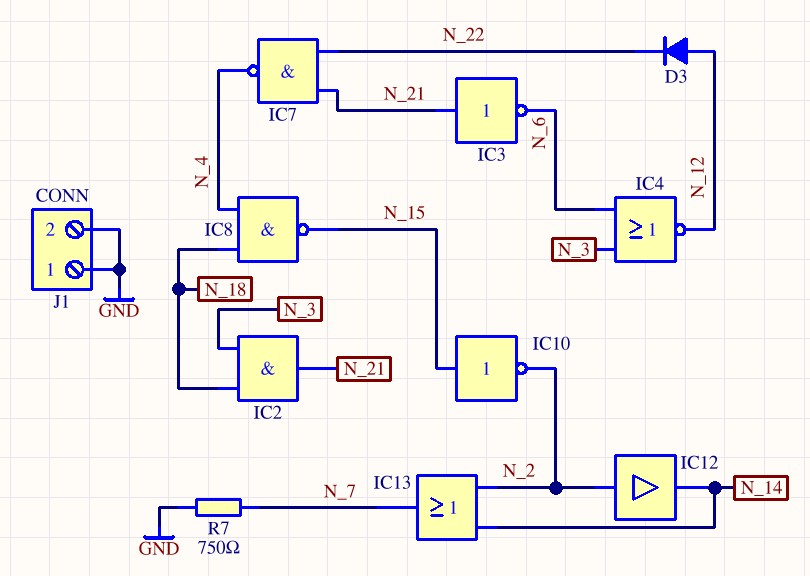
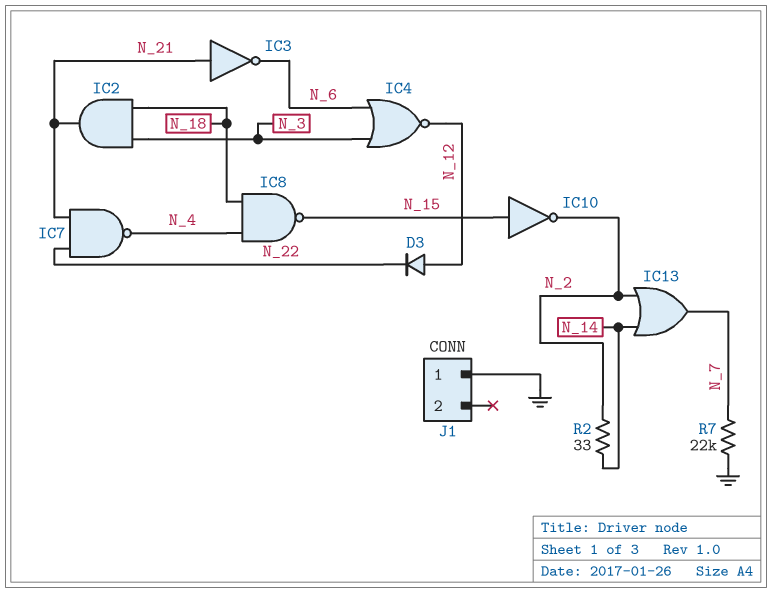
IC12: buffer (in N_2, out N_14) -> none
J1 pin 2: GND -> none
R2: none -> 33 (N_2, N_14)
R7: 750 (GND, N_7) -> 22k (GND, N_7)

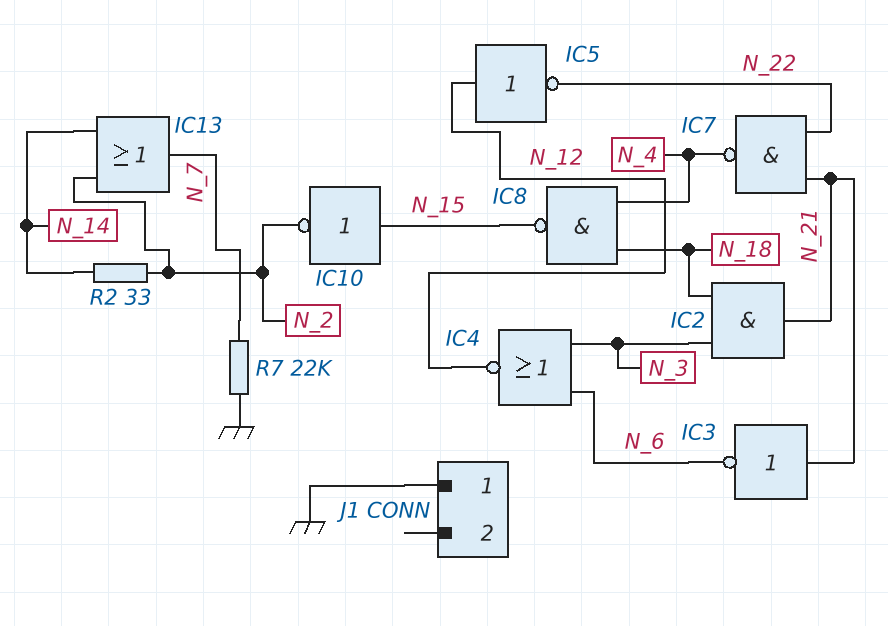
D3: diode (A N_12, K N_22) -> none
IC5: none -> NOT (in N_12, out N_22)

